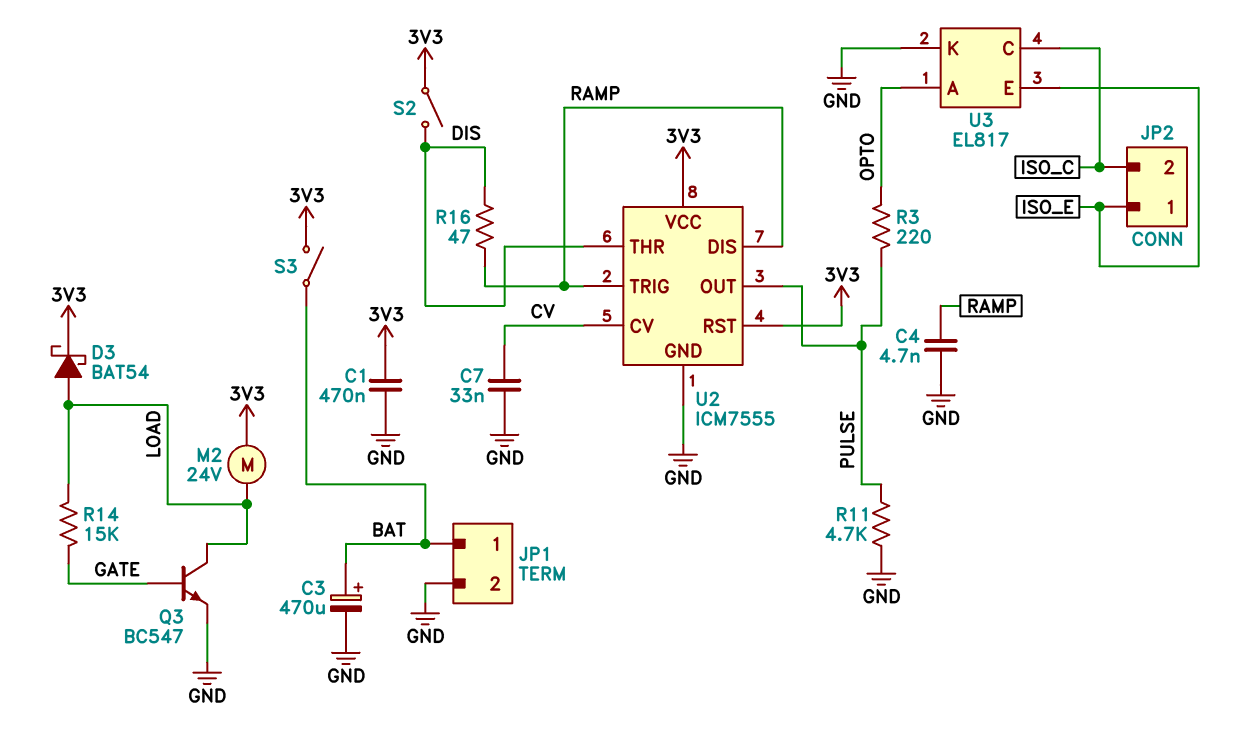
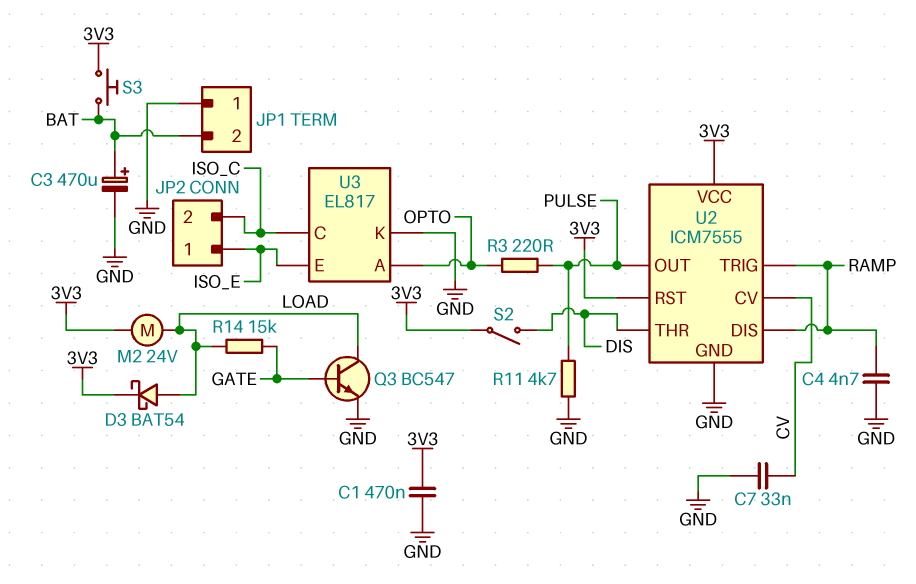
JP1 pin 1: BAT -> GND
JP1 pin 2: GND -> BAT
R16: 47 (DIS, RAMP) -> none
S3: switch (3V3, BAT) -> button (3V3, BAT)

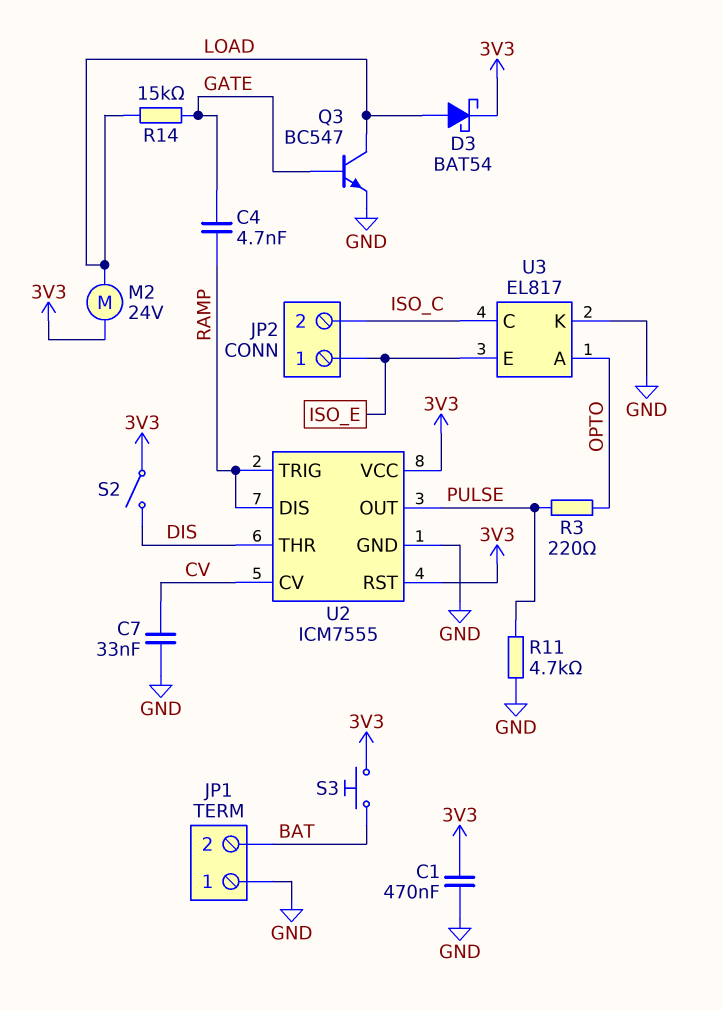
C3: 470uF (plus BAT, minus GND) -> none
C4: 4.7nF (GND, RAMP) -> 4.7nF (GATE, RAMP)

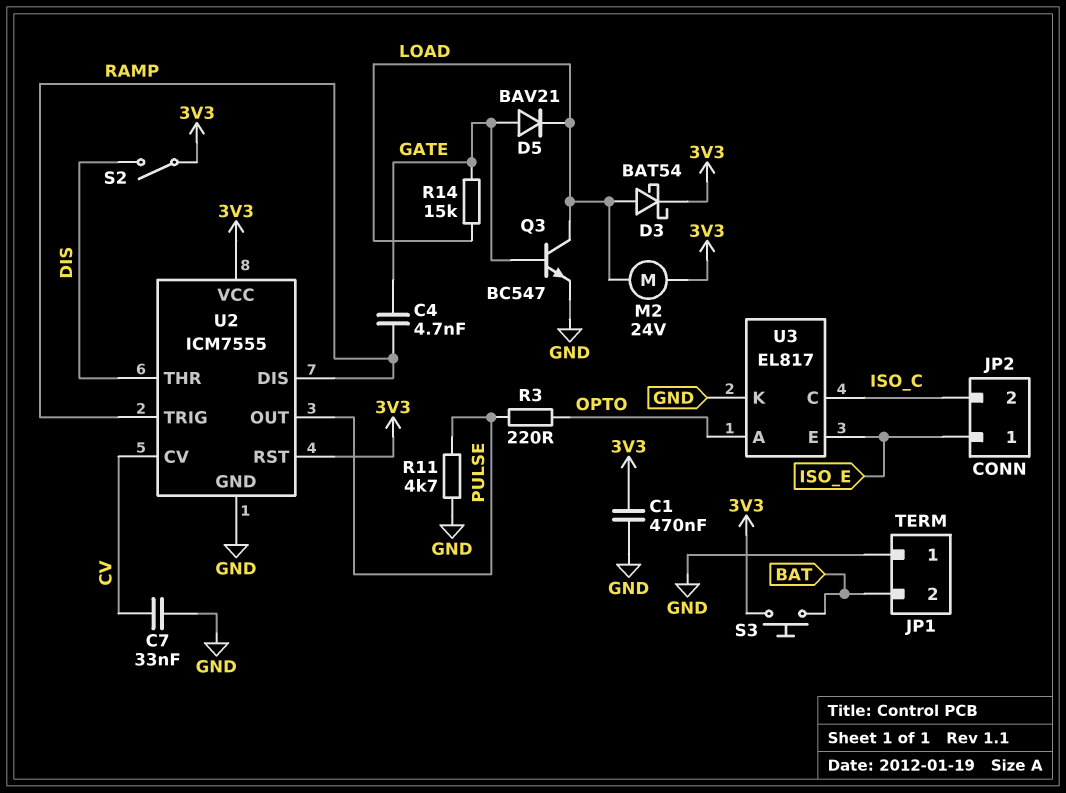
D5: none -> diode BAV21 (A GATE, K LOAD)

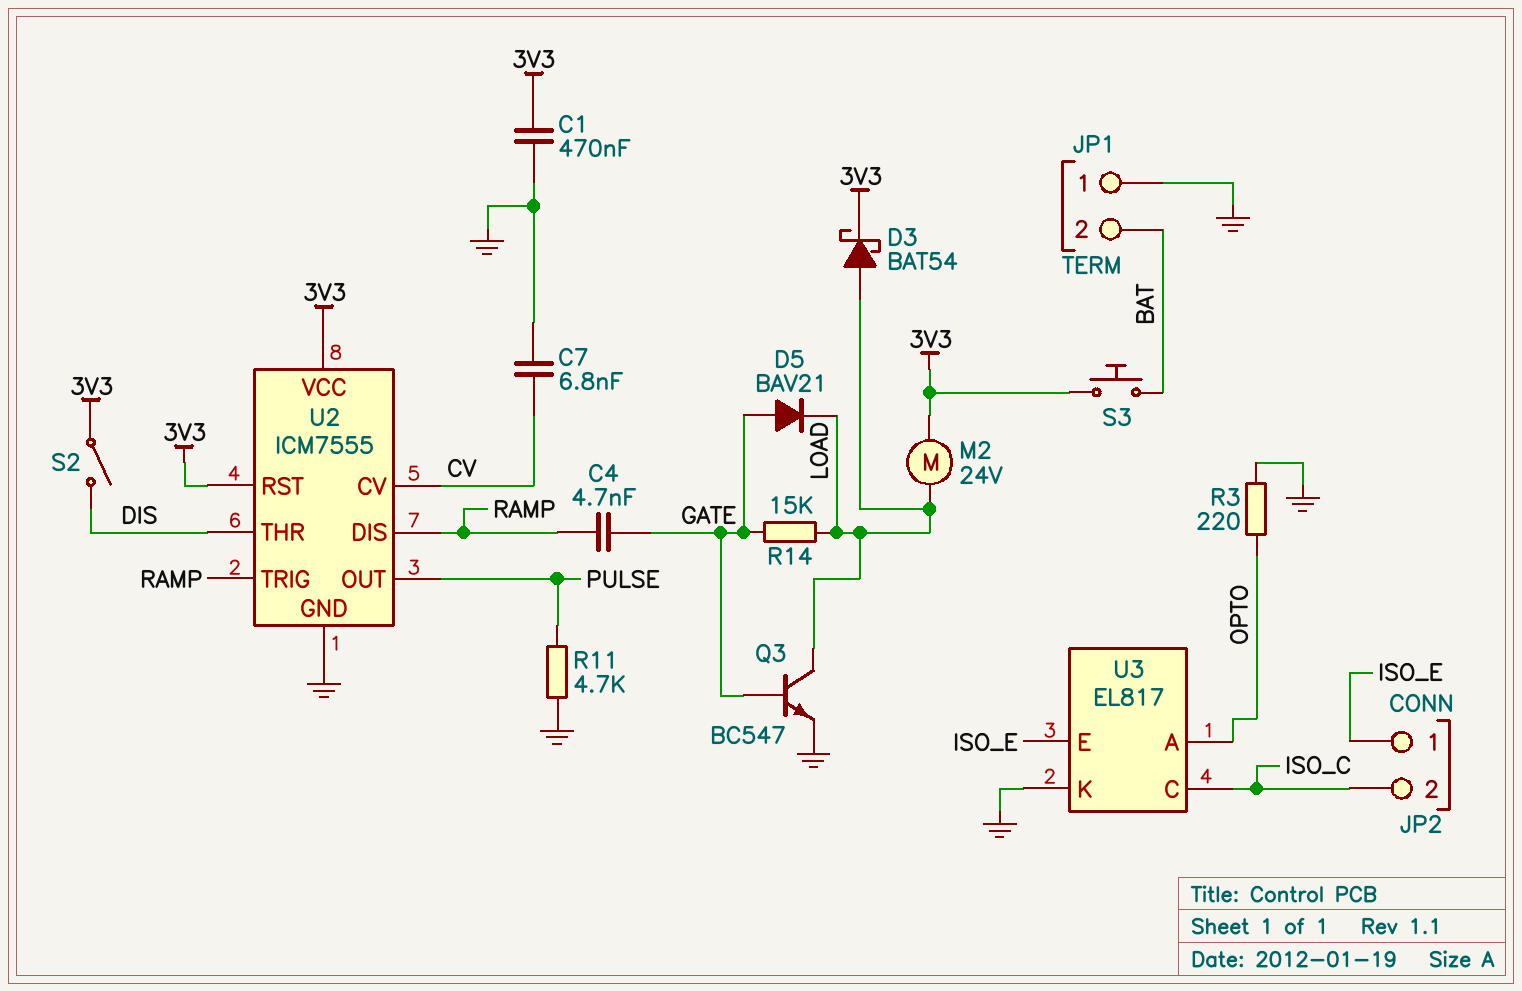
C7: 33nF (CV, GND) -> 6.8nF (CV, GND)
R3: 220 (OPTO, PULSE) -> 220 (GND, OPTO)

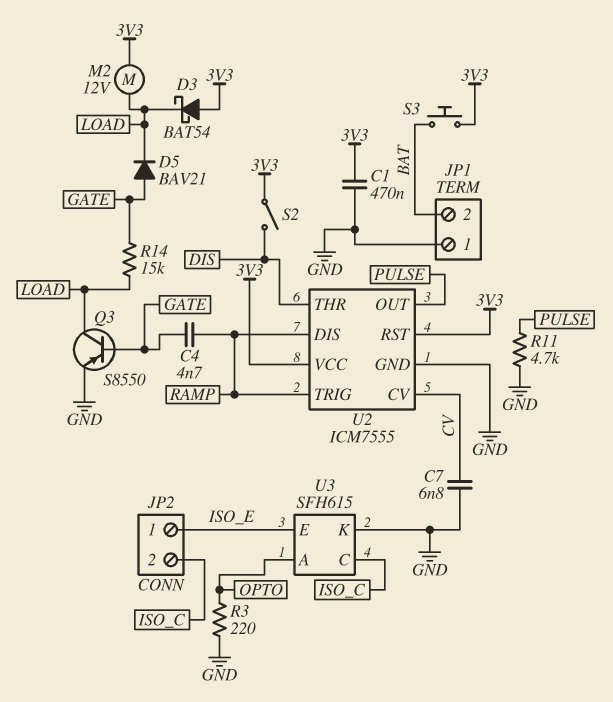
D3: schottky BAT54 (A LOAD, K 3V3) -> schottky BAT54 (A 3V3, K LOAD)
M2: motor 24V (3V3, LOAD) -> motor 12V (3V3, LOAD)
Q3: NPN BC547 (B GATE, C LOAD, E GND) -> PNP S8550 (B GATE, C LOAD, E GND)
U3: EL817 -> SFH615

